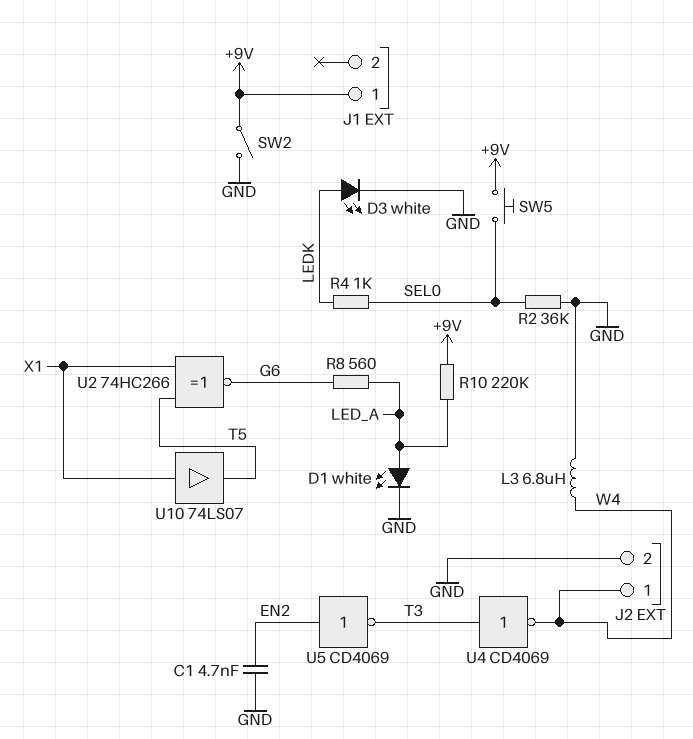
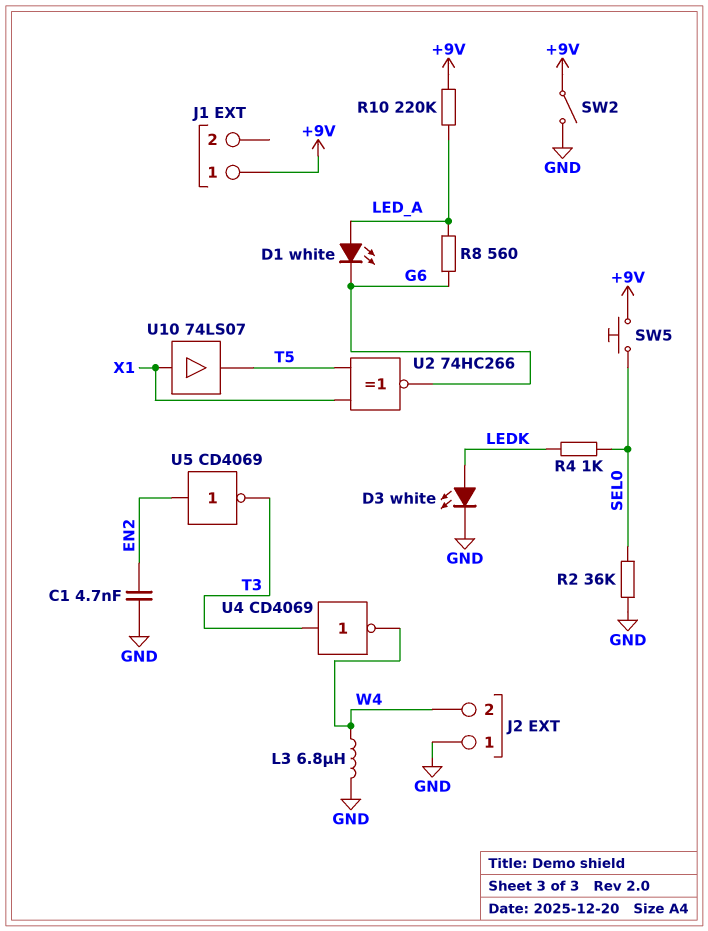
D1: LED white (A LED_A, K GND) -> LED white (A LED_A, K G6)
J2 pin 1: W4 -> GND
J2 pin 2: GND -> W4

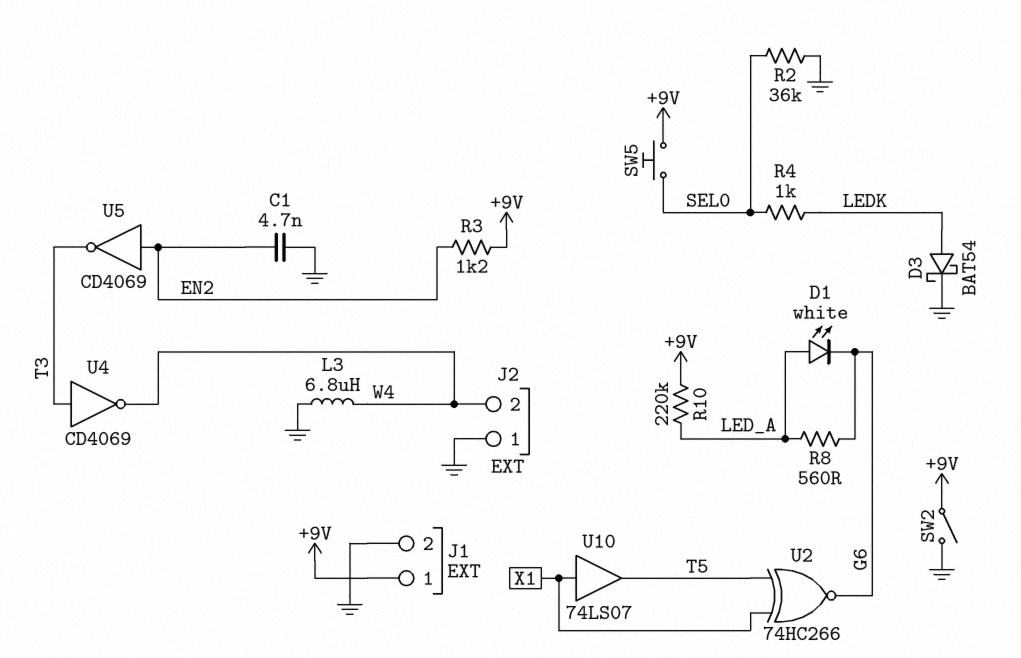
D3: LED white (A LEDK, K GND) -> schottky BAT54 (A LEDK, K GND)
J1 pin 2: none -> GND
R3: none -> 1.2k (+9V, EN2)

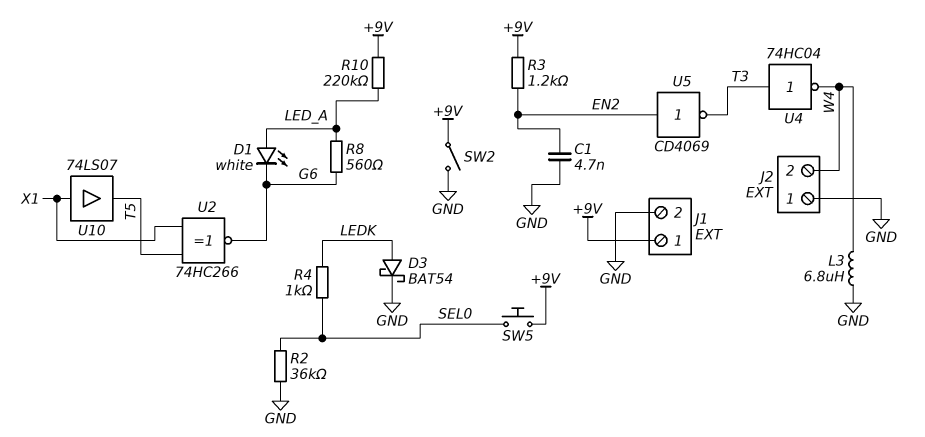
U4: NOT CD4069 (in T3, out W4) -> NOT 74HC04 (in T3, out W4)

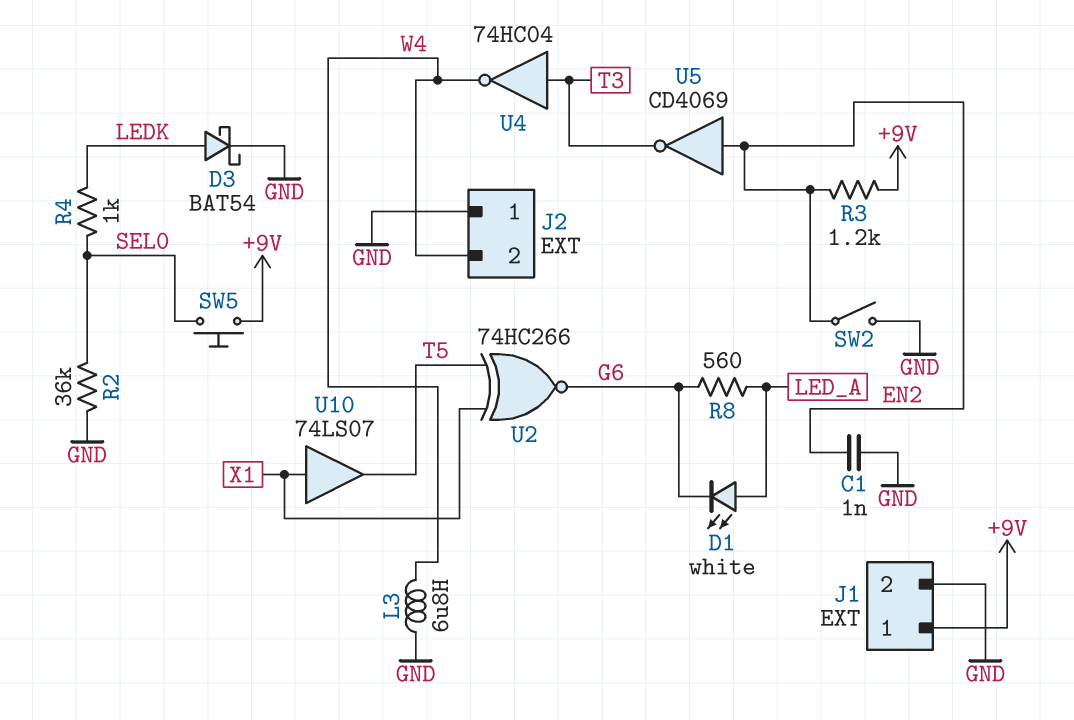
C1: 4.7nF (EN2, GND) -> 1nF (EN2, GND)
R10: 220k (+9V, LED_A) -> none
SW2: switch (+9V, GND) -> switch (EN2, GND)

